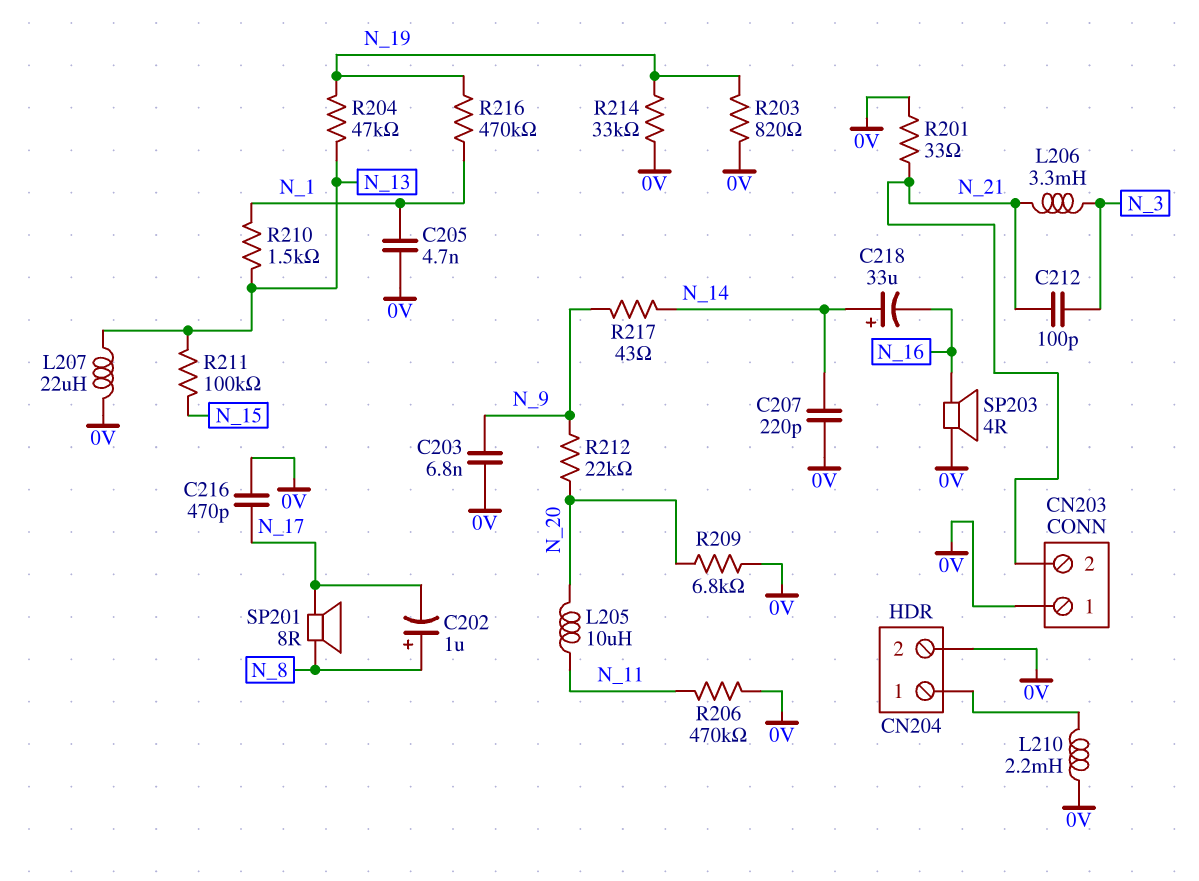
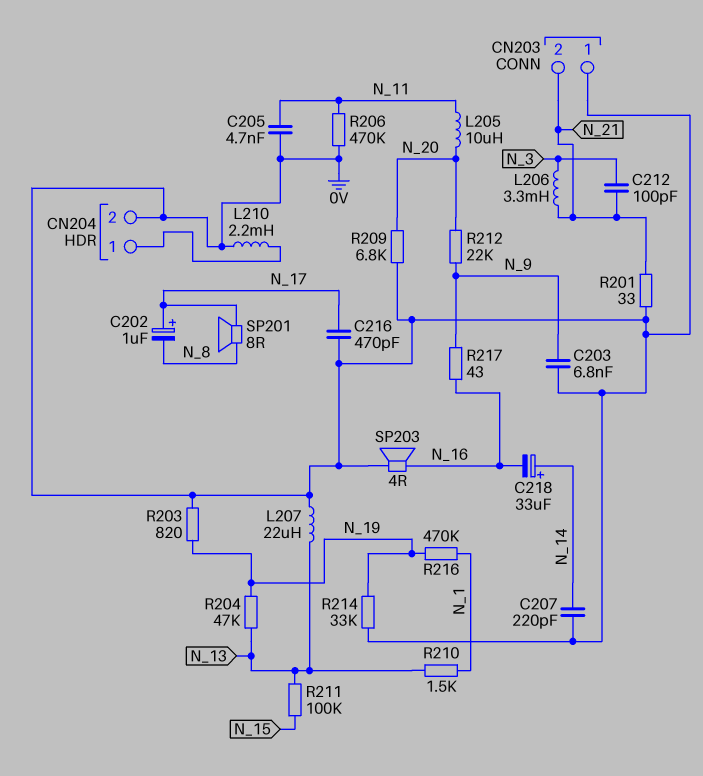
C202: 1uF (plus N_8, minus N_17) -> 1uF (plus N_17, minus N_8)
C205: 4.7nF (0V, N_1) -> 4.7nF (0V, N_11)
R217: 43 (N_9, N_14) -> 43 (N_9, N_16)

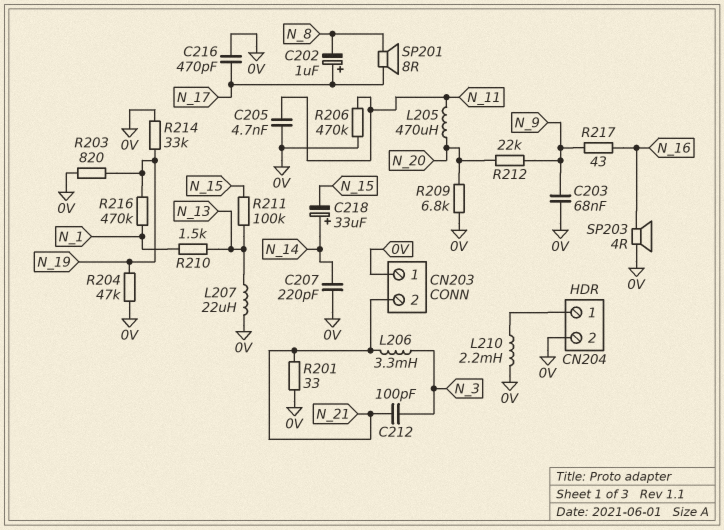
C203: 6.8nF (0V, N_9) -> 68nF (0V, N_9)
C218: 33uF (plus N_14, minus N_16) -> 33uF (plus N_14, minus N_15)
L205: 10uH (N_11, N_20) -> 470uH (N_11, N_20)
R204: 47k (N_13, N_19) -> 47k (0V, N_19)

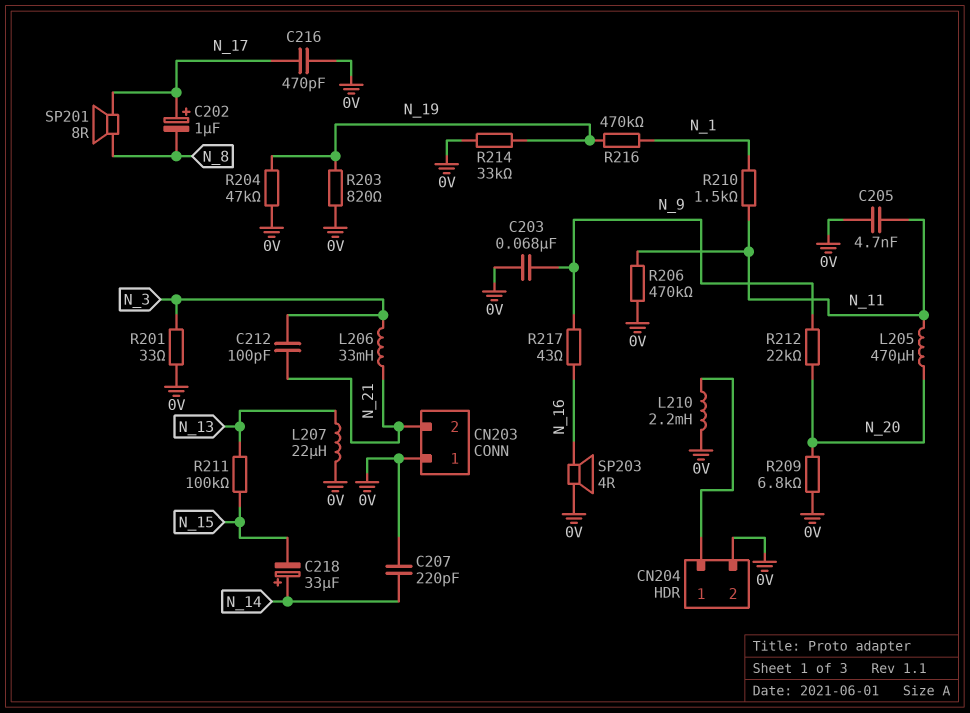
L206: 3.3mH (N_3, N_21) -> 33mH (N_3, N_21)
R201: 33 (0V, N_21) -> 33 (0V, N_3)
R210: 1.5k (N_1, N_13) -> 1.5k (N_1, N_11)

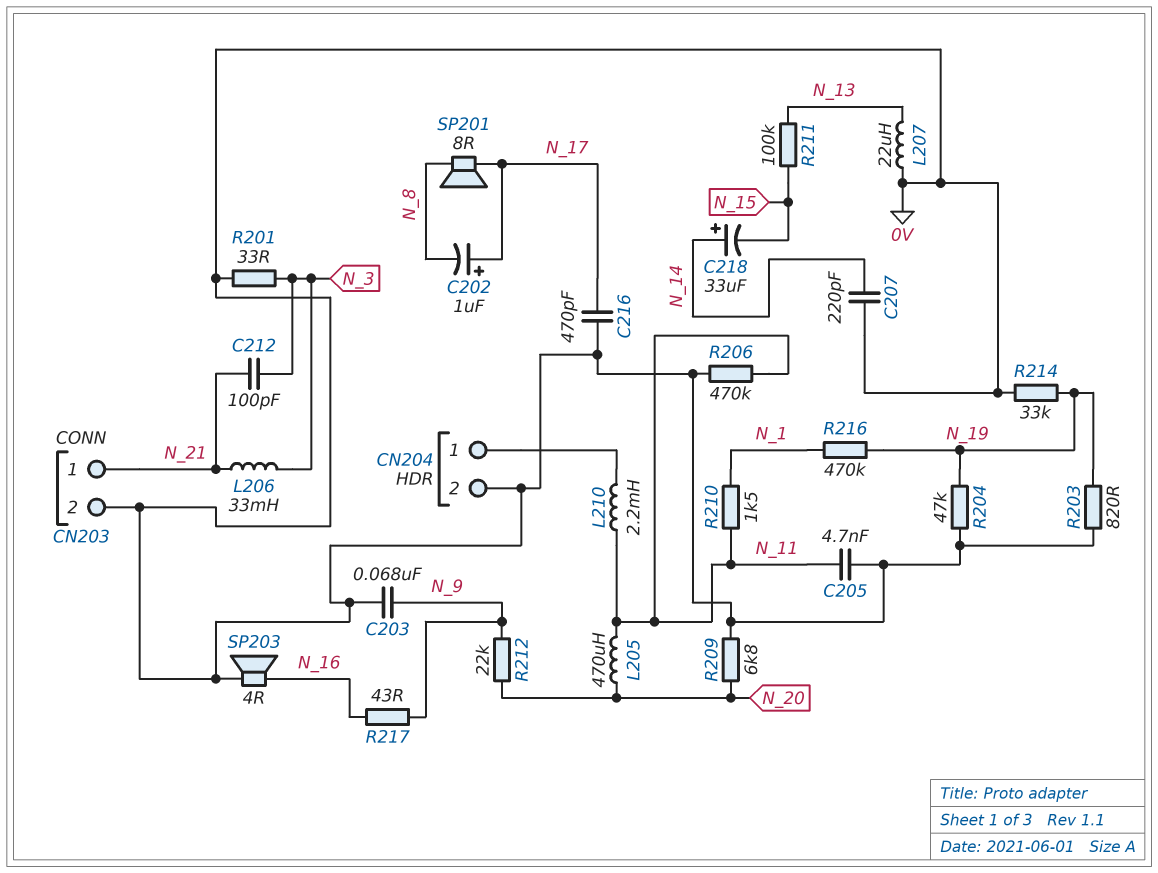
CN203 pin 1: 0V -> N_21
CN203 pin 2: N_21 -> 0V
L210: 2.2mH (0V, CN204/1) -> 2.2mH (CN204/1, N_11)

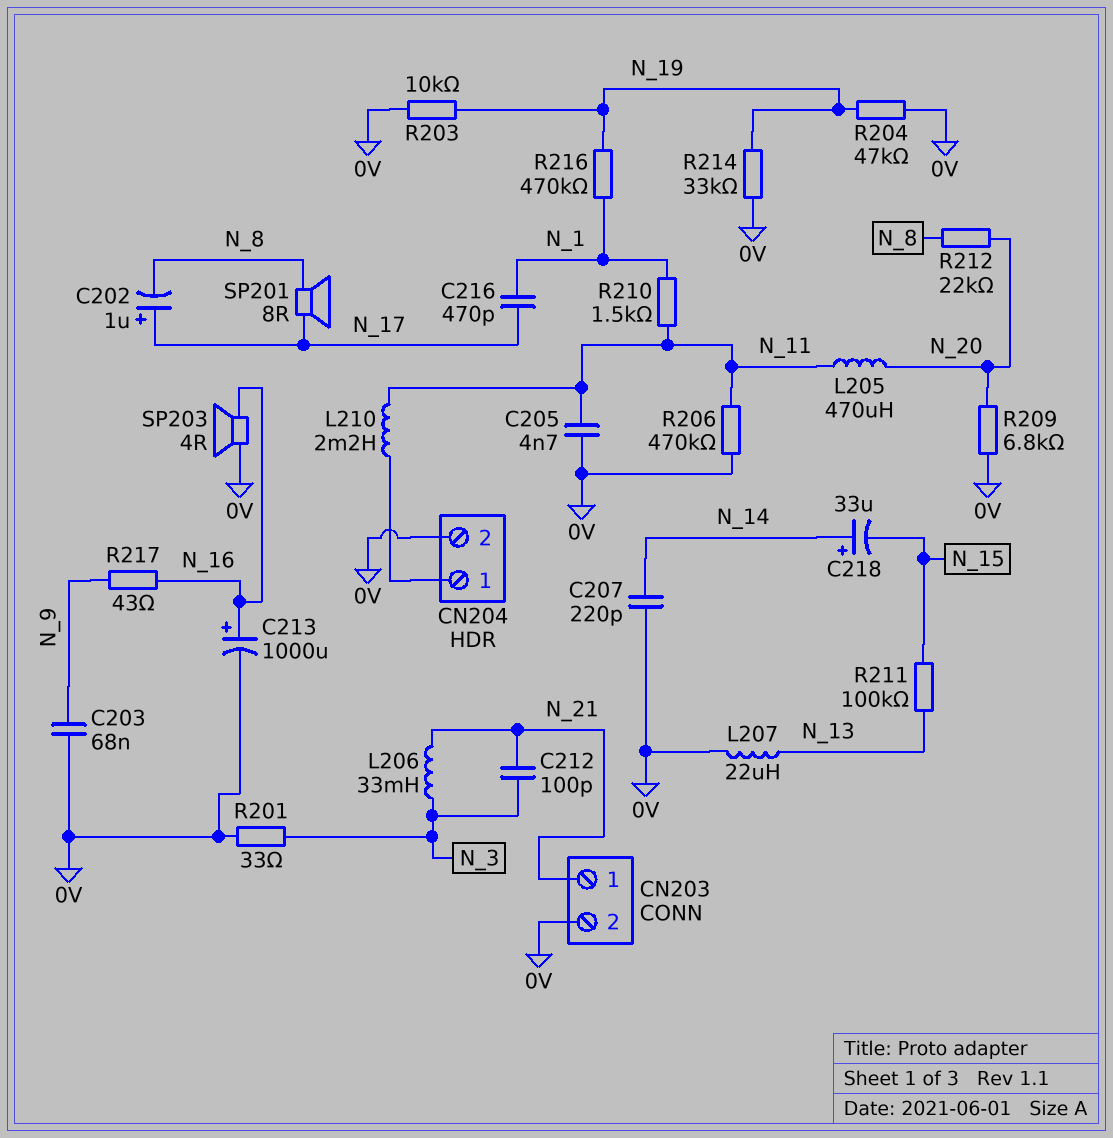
C213: none -> 1000uF (plus N_16, minus 0V)
C216: 470pF (0V, N_17) -> 470pF (N_1, N_17)
R203: 820 (0V, N_19) -> 10k (0V, N_19)
R212: 22k (N_9, N_20) -> 22k (N_8, N_20)

